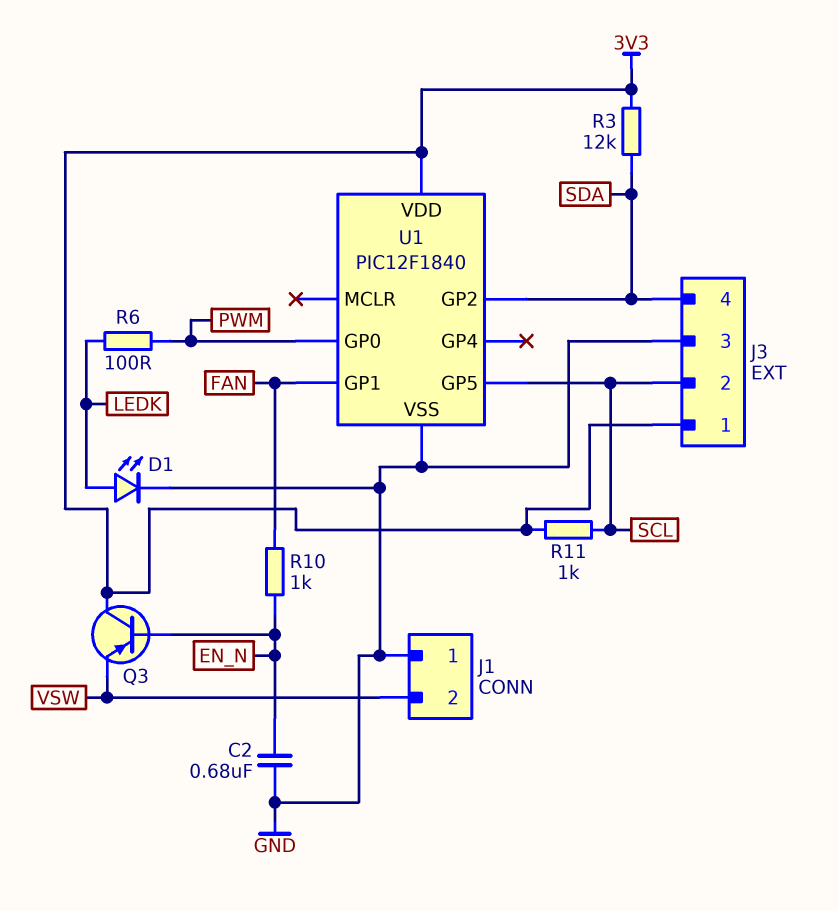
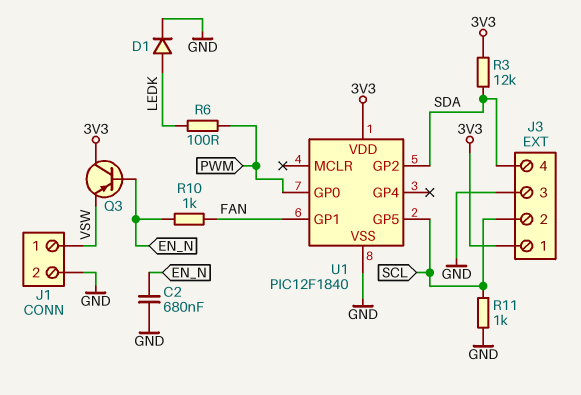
D1: LED (A LEDK, K GND) -> diode (A LEDK, K GND)
J1 pin 1: GND -> VSW
J1 pin 2: VSW -> GND
R11: 1k (3V3, SCL) -> 1k (GND, SCL)

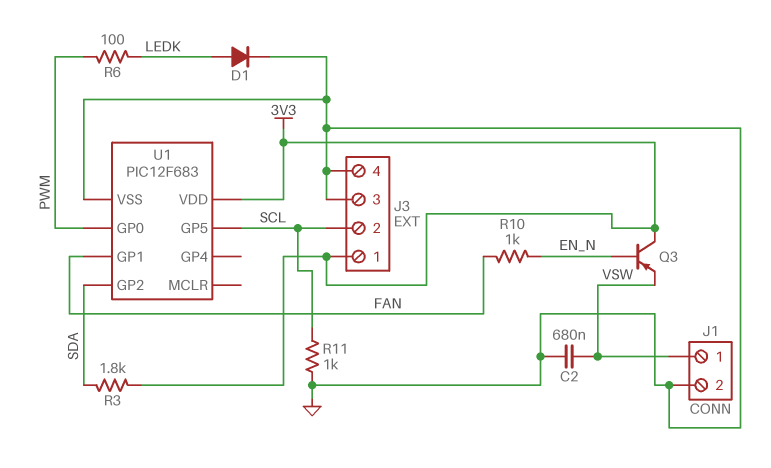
C2: 680nF (EN_N, GND) -> 680nF (GND, VSW)
J3 pin 4: SDA -> GND
R3: 12k (3V3, SDA) -> 1.8k (3V3, SDA)
U1: PIC12F1840 -> PIC12F683

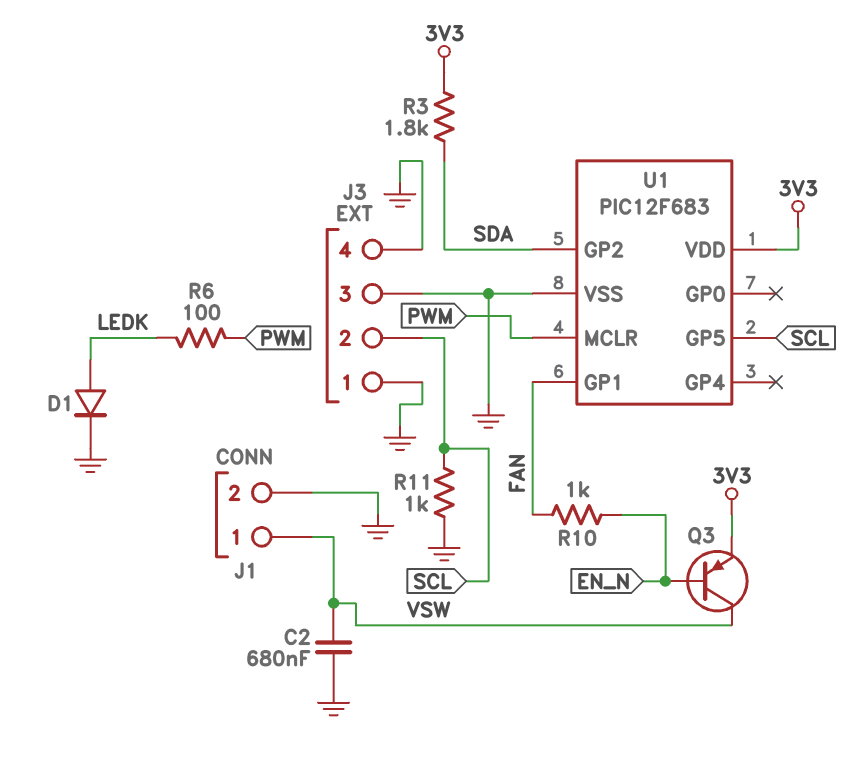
J3 pin 1: 3V3 -> GND
Q3: PNP (B EN_N, C 3V3, E VSW) -> PNP (B EN_N, C VSW, E 3V3)
U1 pin GP0: PWM -> none
U1 pin MCLR: none -> PWM

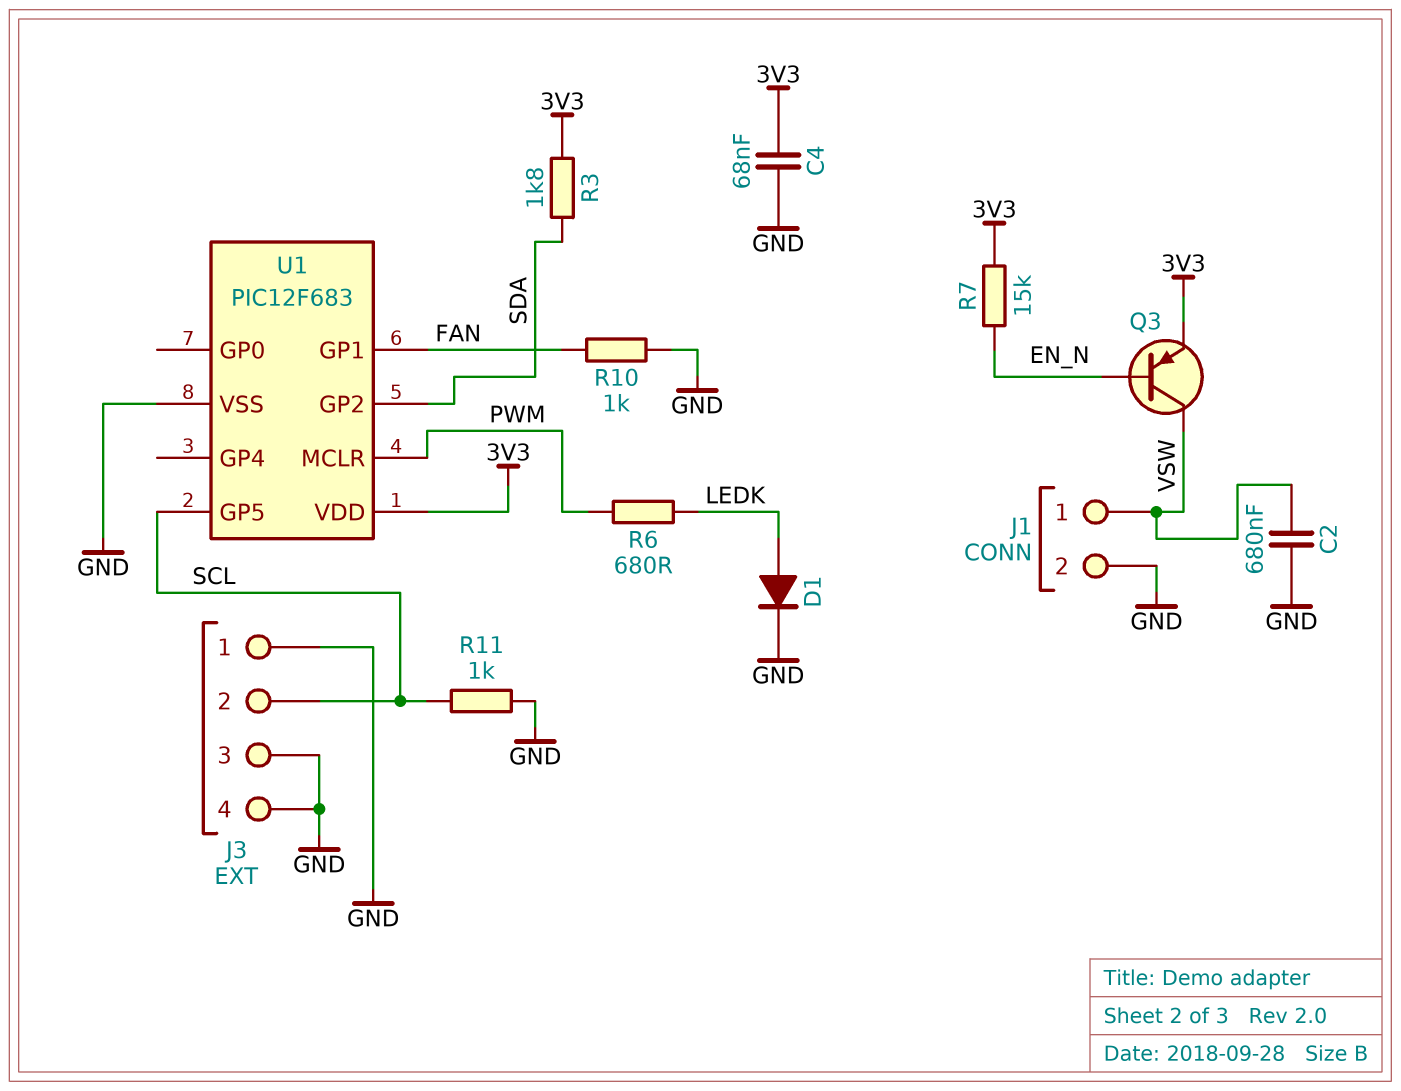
C4: none -> 68nF (3V3, GND)
R6: 100 (LEDK, PWM) -> 680 (LEDK, PWM)
R7: none -> 15k (3V3, EN_N)
R10: 1k (EN_N, FAN) -> 1k (FAN, GND)

